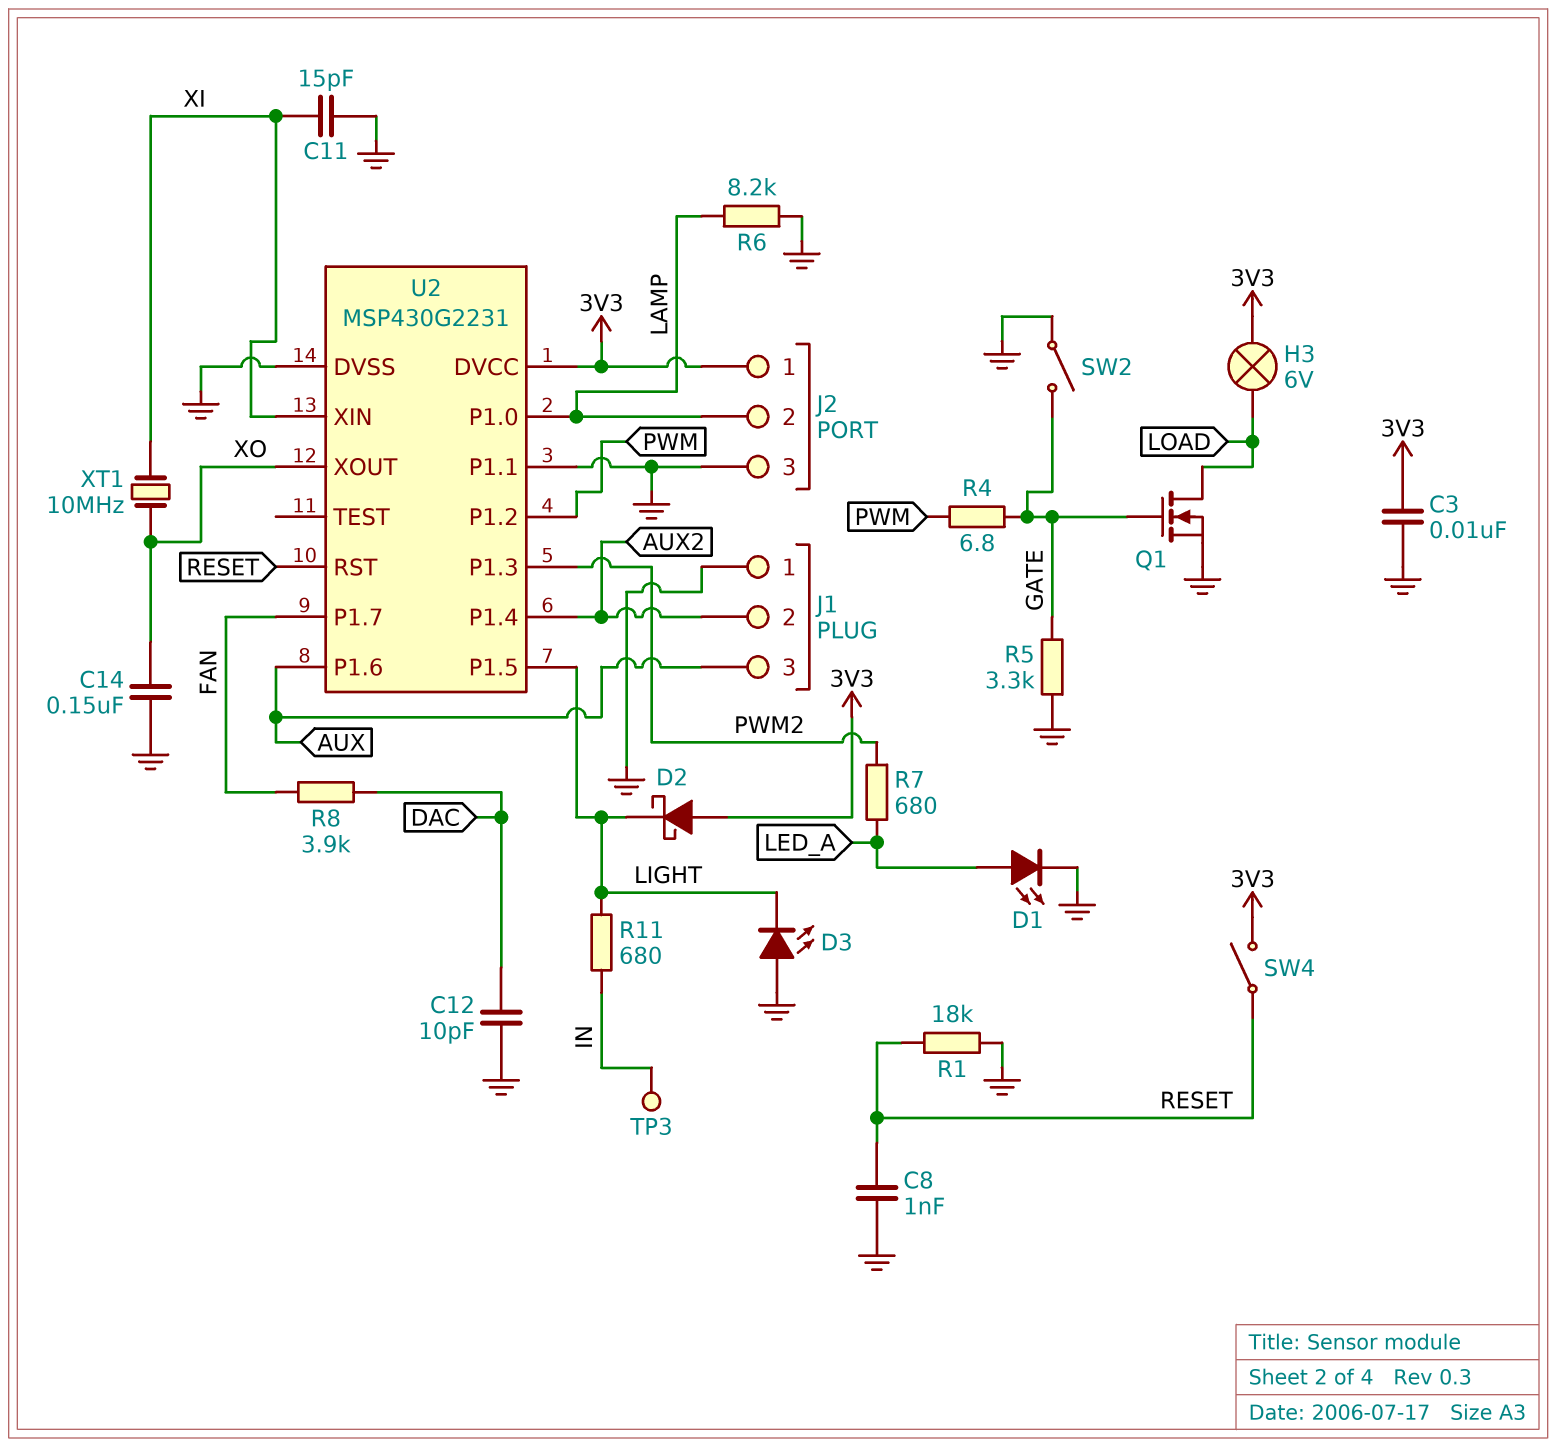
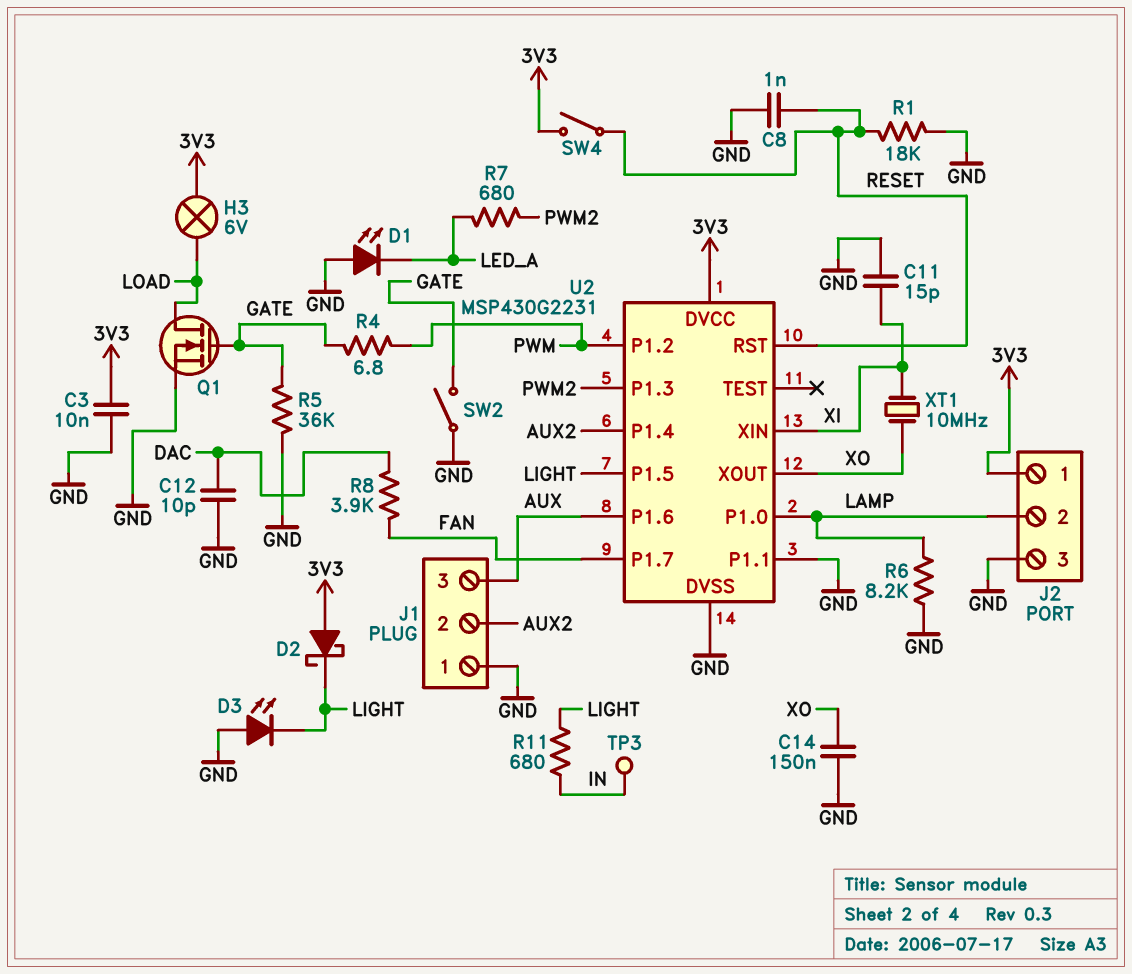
D1: LED (A LED_A, K GND) -> LED (A GND, K LED_A)
R5: 3.3k (GATE, GND) -> 36k (GATE, GND)

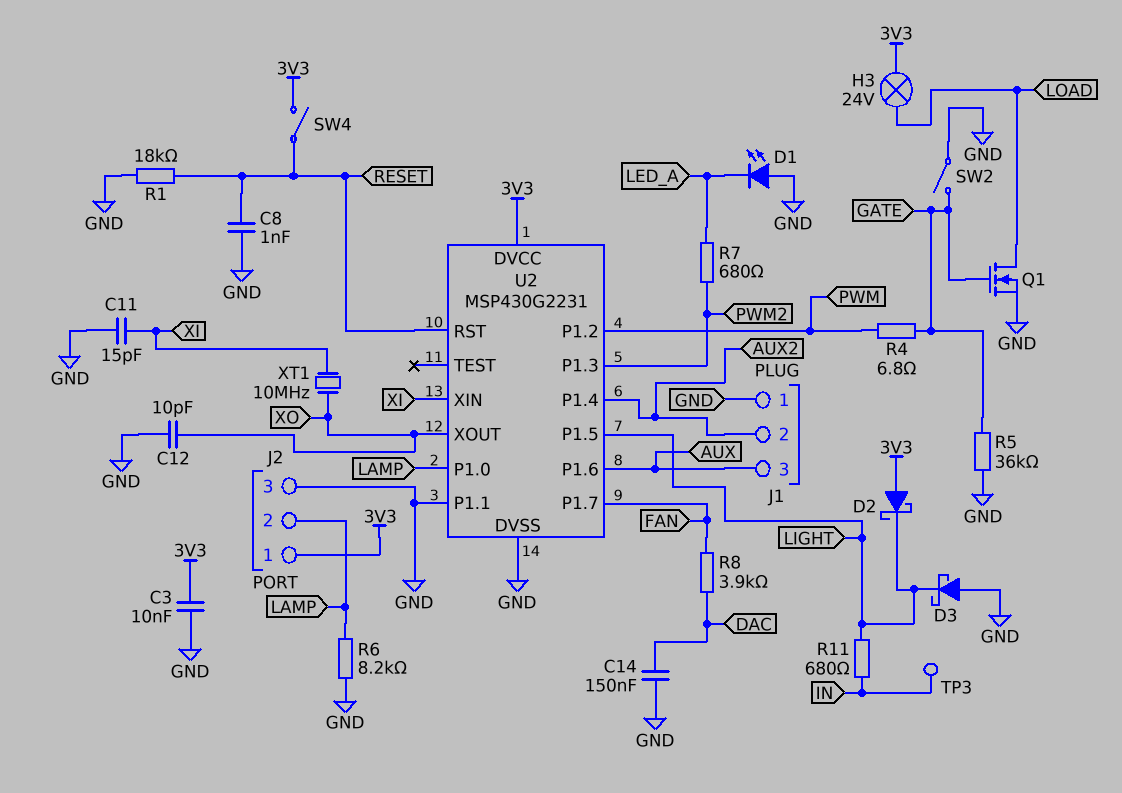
C12: 10pF (DAC, GND) -> 10pF (GND, XO)
C14: 150nF (GND, XO) -> 150nF (DAC, GND)
D3: LED (A GND, K LIGHT) -> schottky (A GND, K LIGHT)
H3: lamp 6V (3V3, LOAD) -> lamp 24V (3V3, LOAD)

